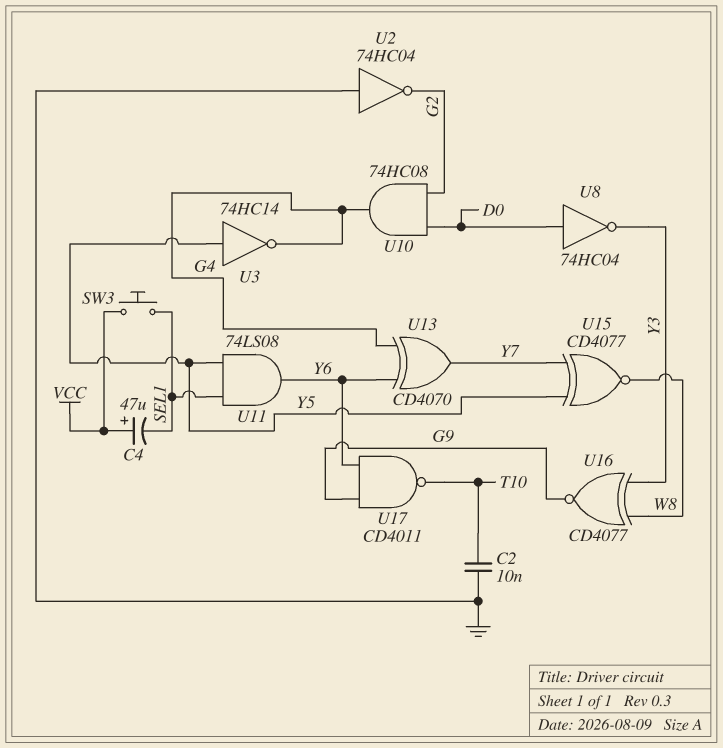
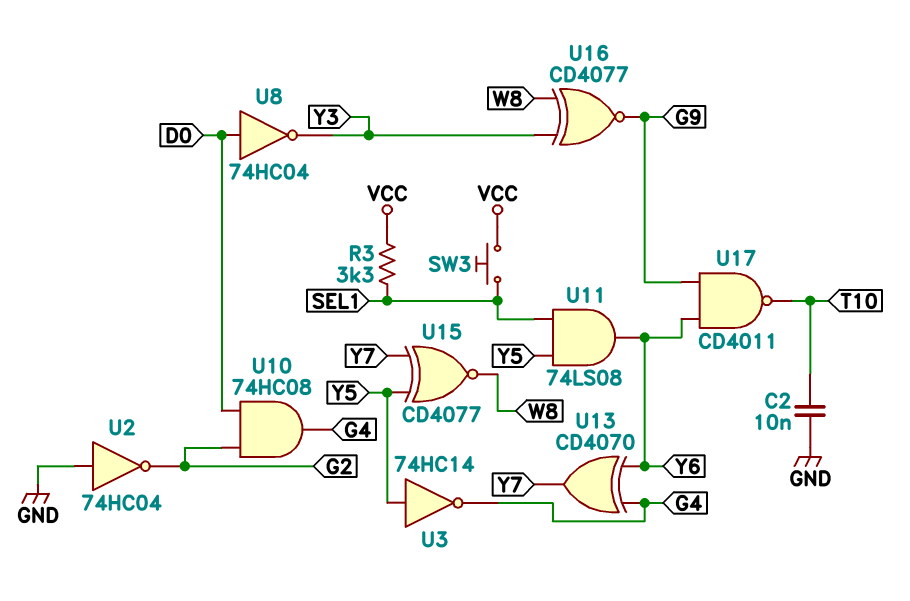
C4: 47uF (plus VCC, minus SEL1) -> none
R3: none -> 3.3k (SEL1, VCC)

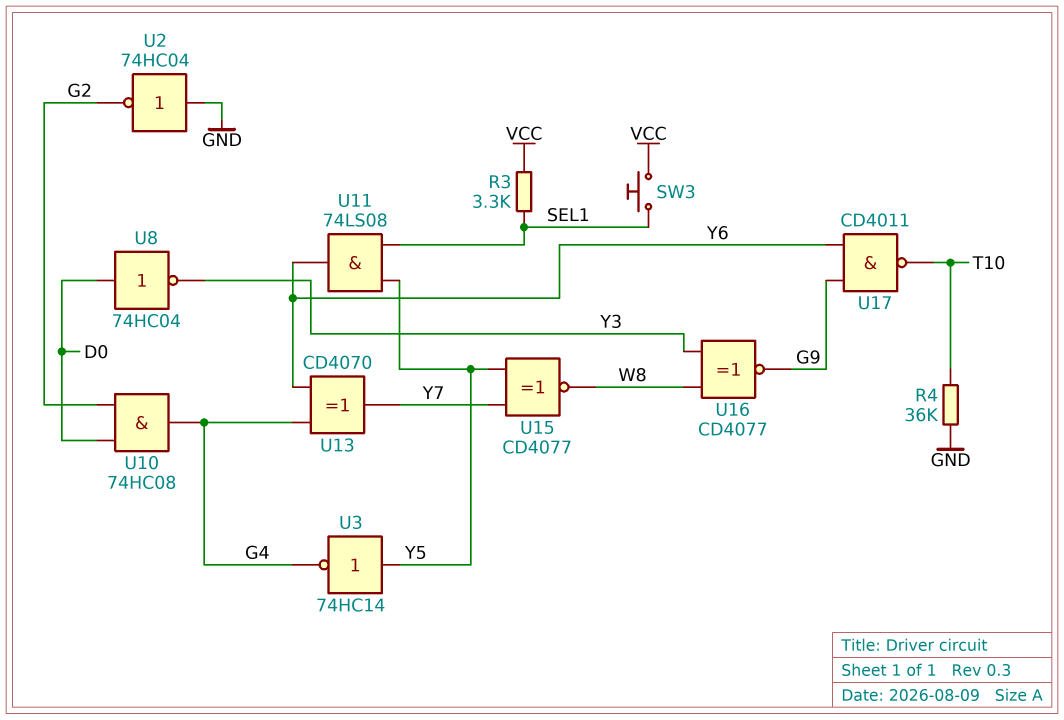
C2: 10nF (GND, T10) -> none
R4: none -> 36k (GND, T10)

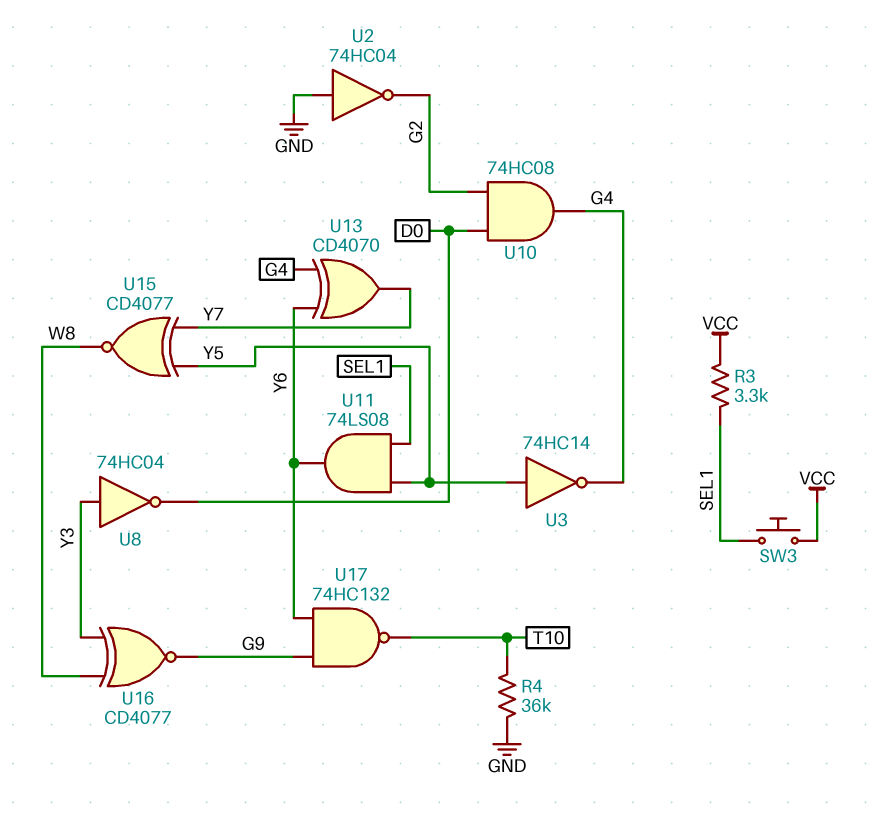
U8: NOT 74HC04 (in D0, out Y3) -> NOT 74HC04 (in Y3, out D0)
U17: NAND CD4011 (in G9, in Y6, out T10) -> NAND 74HC132 (in G9, in Y6, out T10)

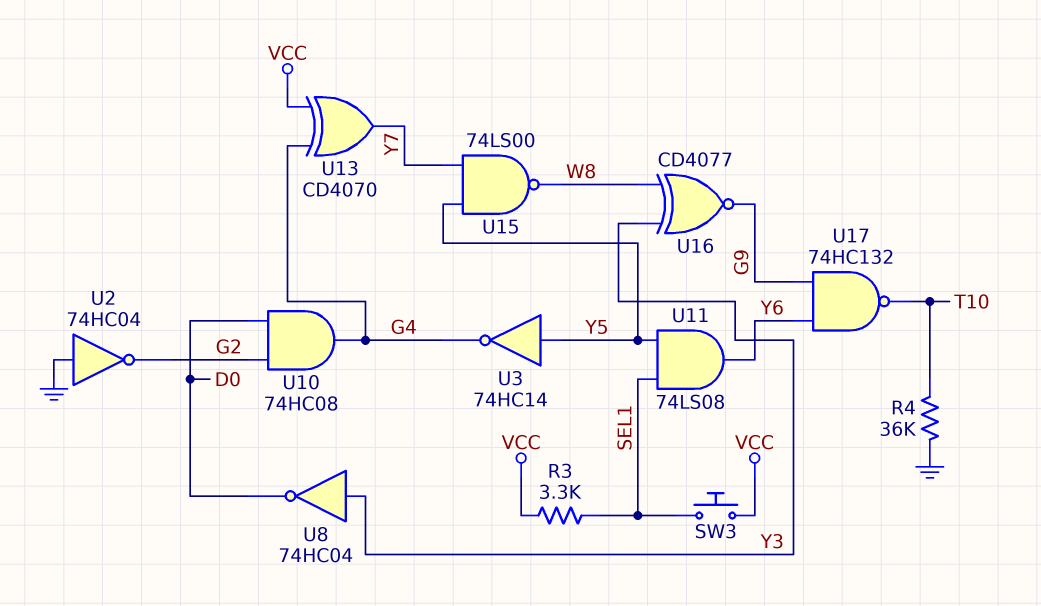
U13: XOR CD4070 (in G4, in Y6, out Y7) -> XOR CD4070 (in G4, in VCC, out Y7)
U15: XNOR CD4077 (in Y5, in Y7, out W8) -> NAND 74LS00 (in Y5, in Y7, out W8)

